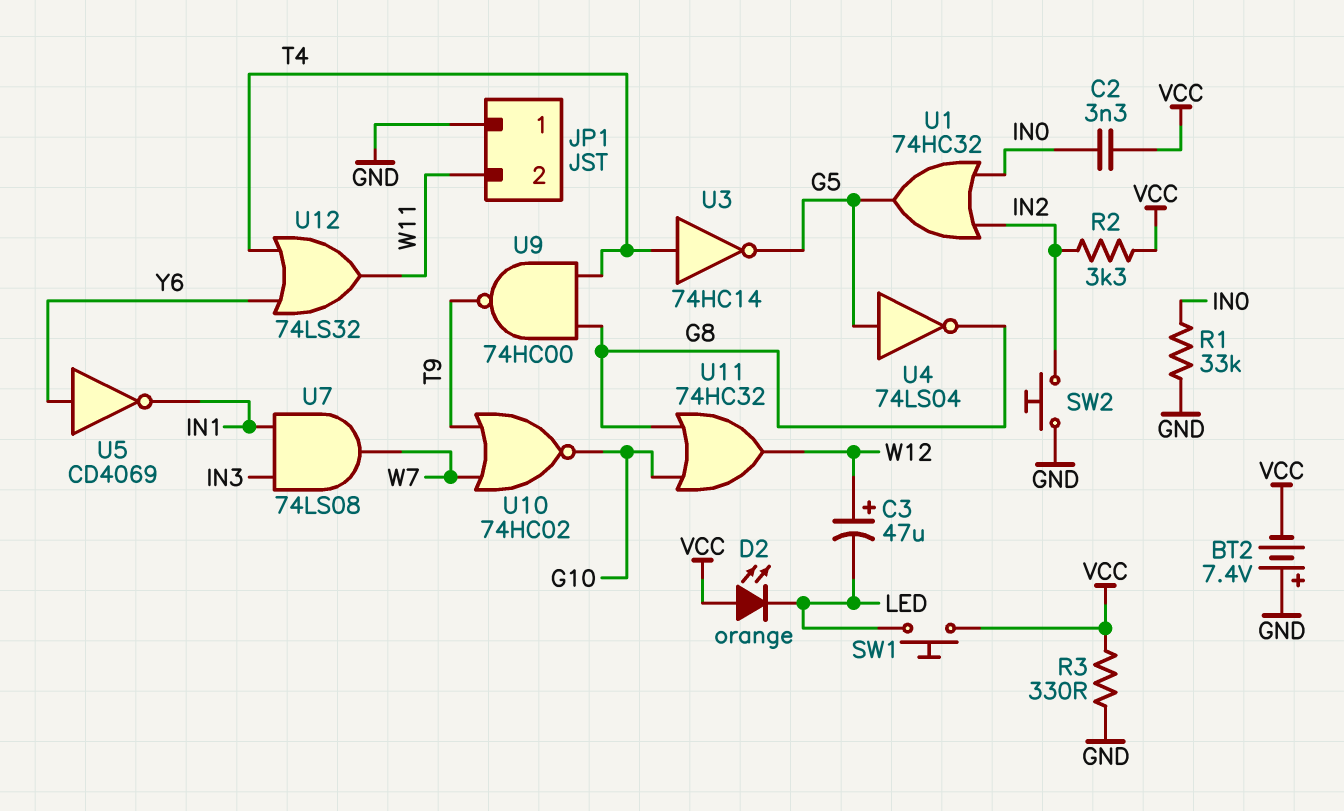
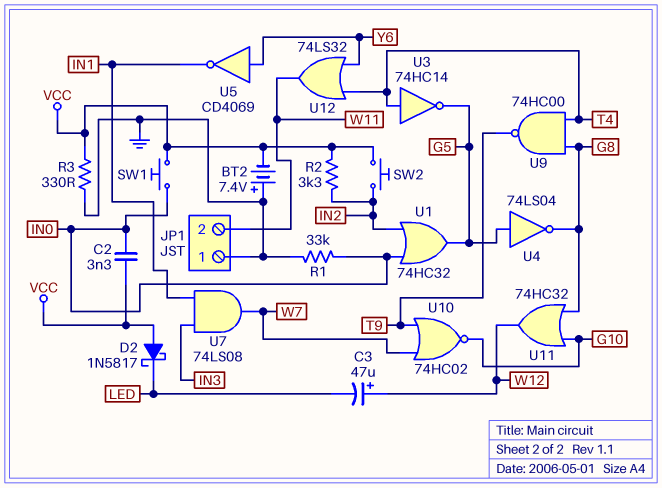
D2: LED orange (A VCC, K LED) -> schottky 1N5817 (A VCC, K LED)
SW1: button (LED, VCC) -> button (IN0, VCC)
SW2: button (GND, IN2) -> button (IN2, VCC)

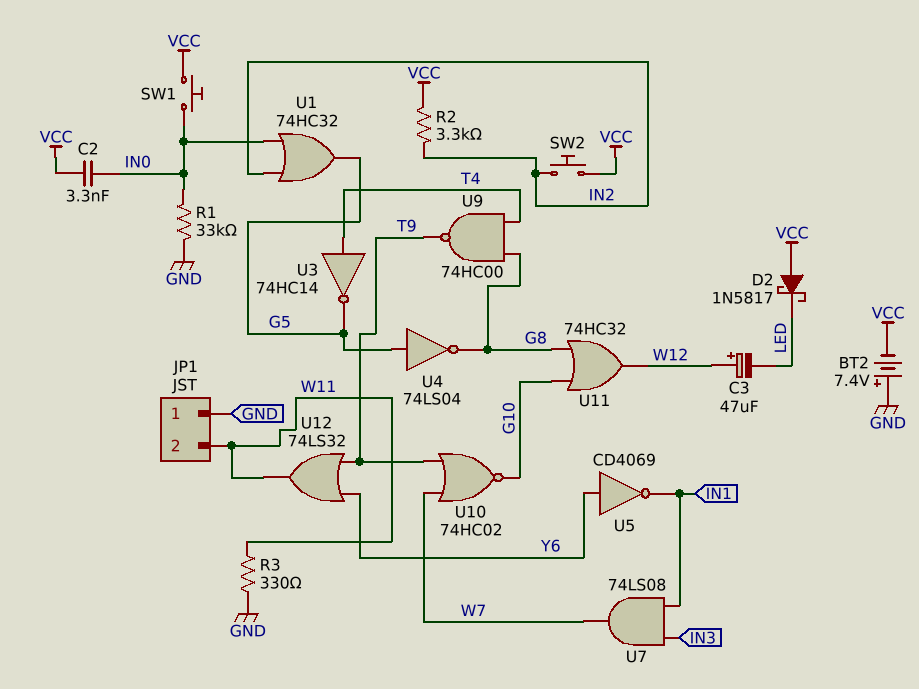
R3: 330 (GND, VCC) -> 330 (GND, W11)
U12: OR 74LS32 (in T4, in Y6, out W11) -> OR 74LS32 (in T9, in Y6, out W11)

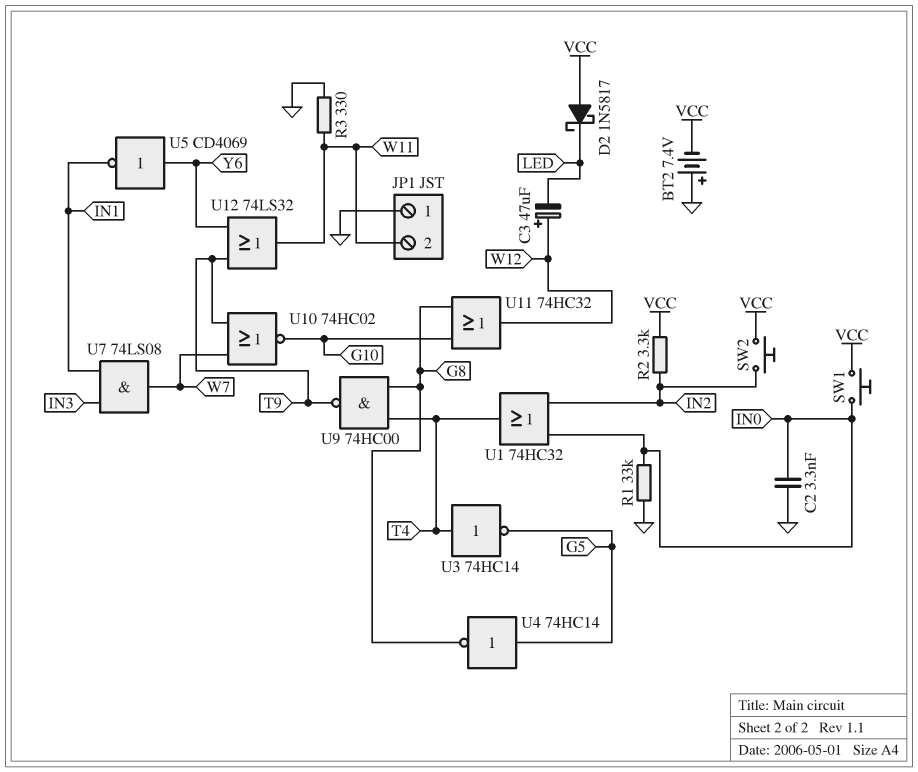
C2: 3.3nF (IN0, VCC) -> 3.3nF (GND, IN0)
U1: OR 74HC32 (in IN0, in IN2, out G5) -> OR 74HC32 (in IN0, in IN2, out T4)
U4: NOT 74LS04 (in G5, out G8) -> NOT 74HC14 (in G5, out G8)

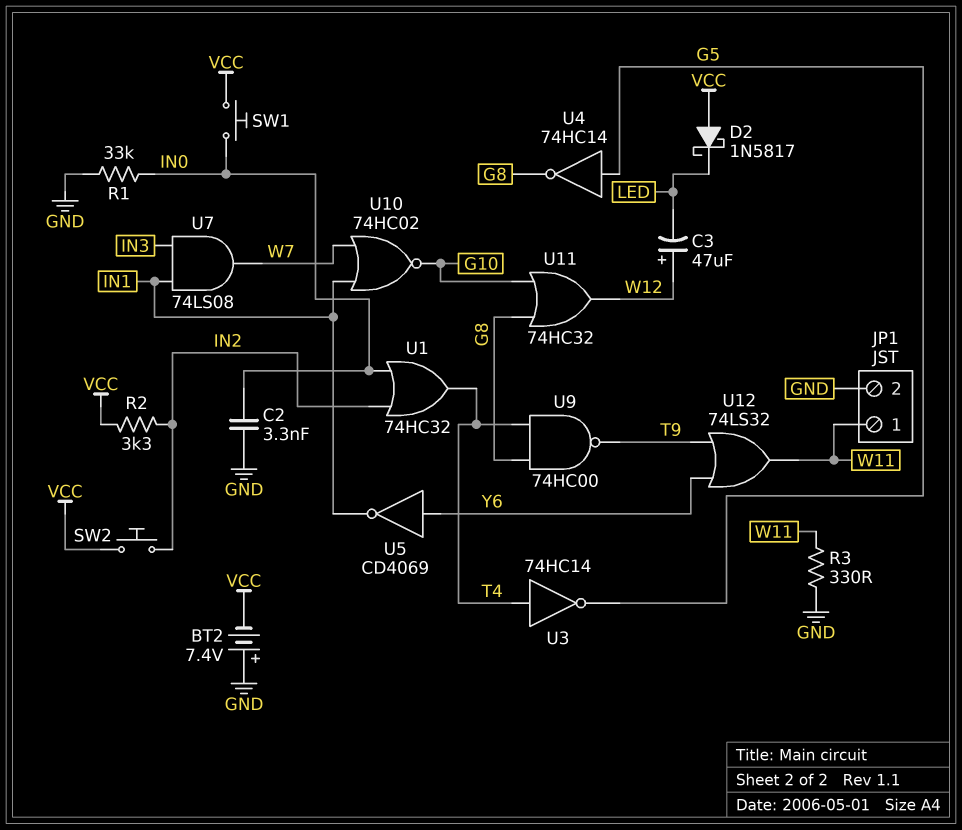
JP1 pin 1: GND -> W11
JP1 pin 2: W11 -> GND
U10: NOR 74HC02 (in T9, in W7, out G10) -> NOR 74HC02 (in IN1, in W7, out G10)

